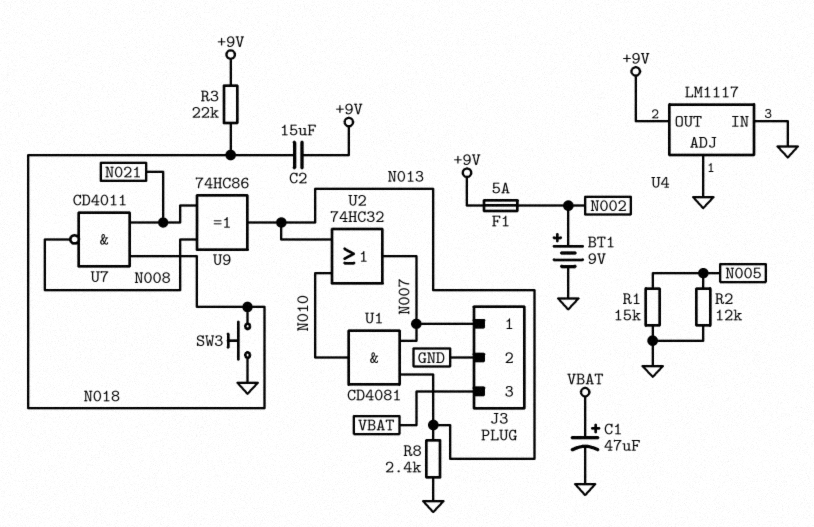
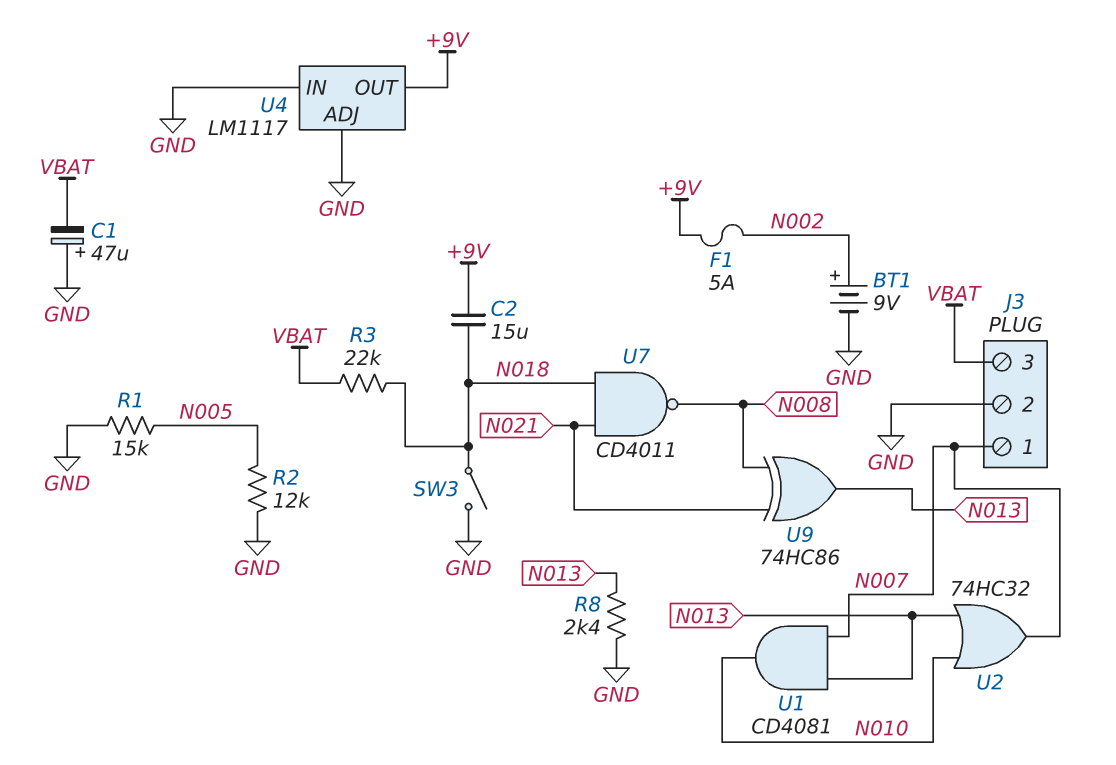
C1: 47uF (plus VBAT, minus GND) -> 47uF (plus GND, minus VBAT)
R3: 22k (+9V, N018) -> 22k (N018, VBAT)
SW3: button (GND, N018) -> switch (GND, N018)

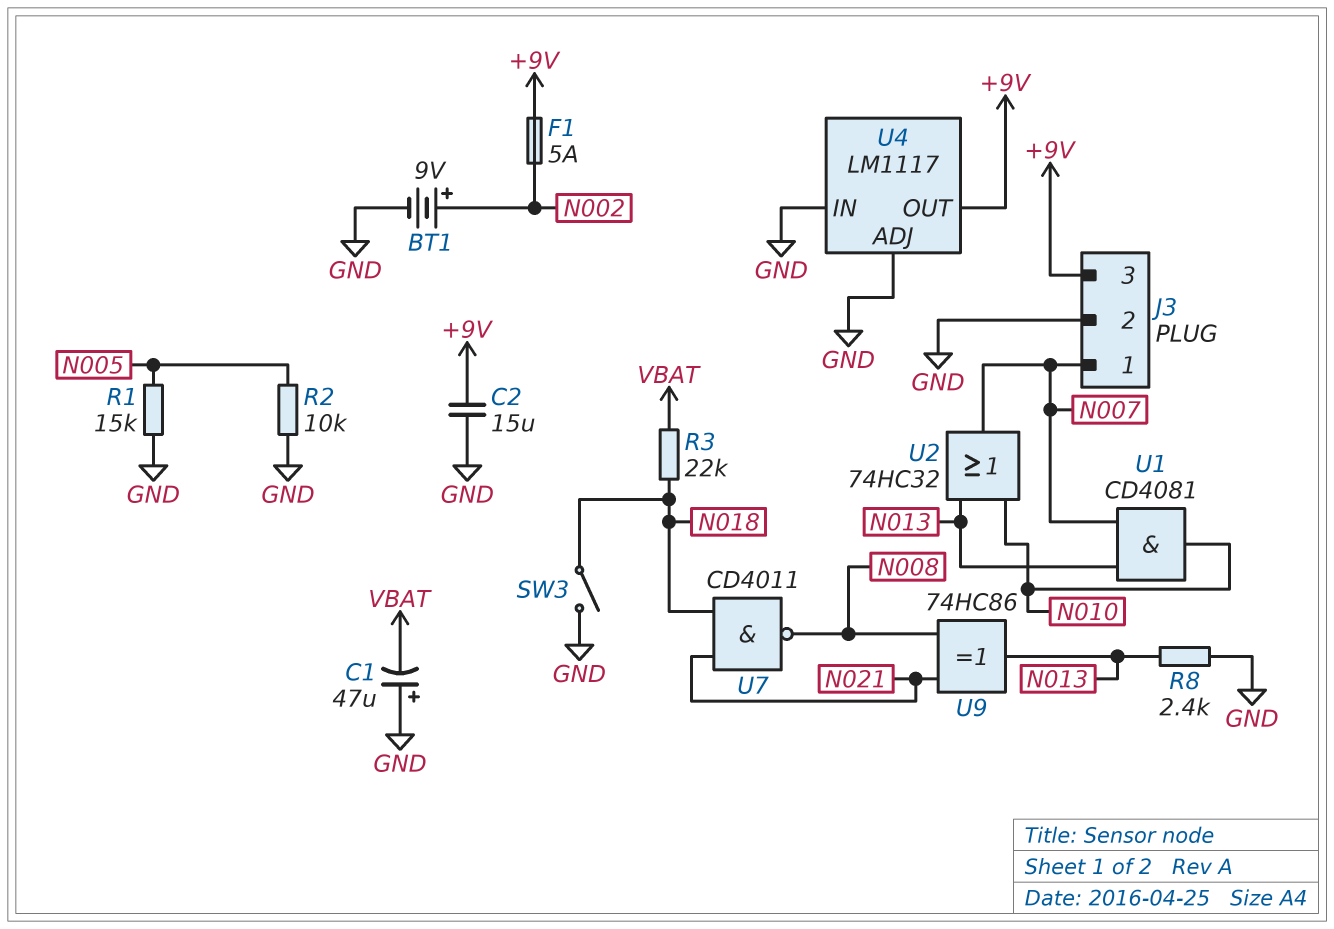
C2: 15uF (+9V, N018) -> 15uF (+9V, GND)
J3 pin 3: VBAT -> +9V
R2: 12k (GND, N005) -> 10k (GND, N005)

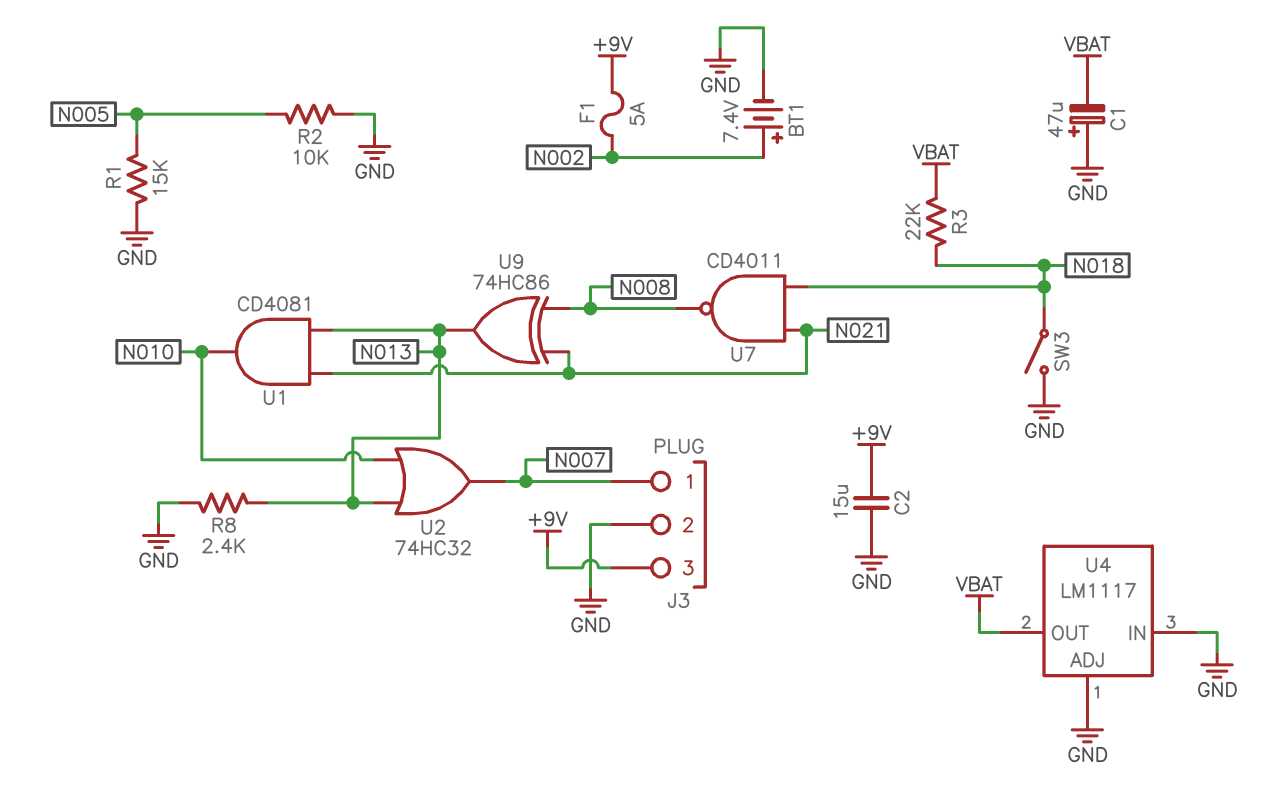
BT1: 9V (plus N002, minus GND) -> 7.4V (plus N002, minus GND)
U1: AND CD4081 (in N007, in N013, out N010) -> AND CD4081 (in N013, in N021, out N010)
U4 pin OUT: +9V -> VBAT

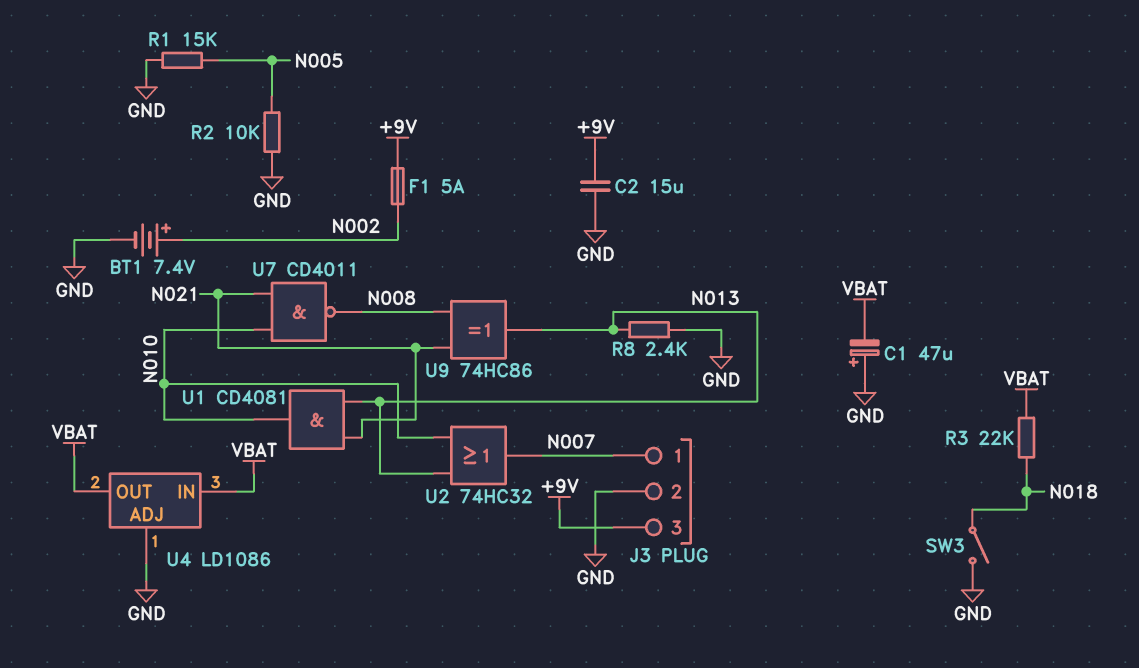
U4: LM1117 -> LD1086
U4 pin IN: GND -> VBAT
U7: NAND CD4011 (in N018, in N021, out N008) -> NAND CD4011 (in N010, in N021, out N008)

